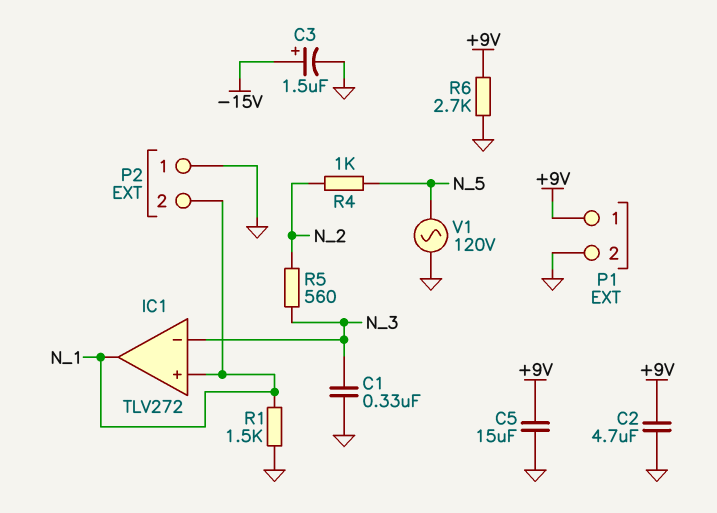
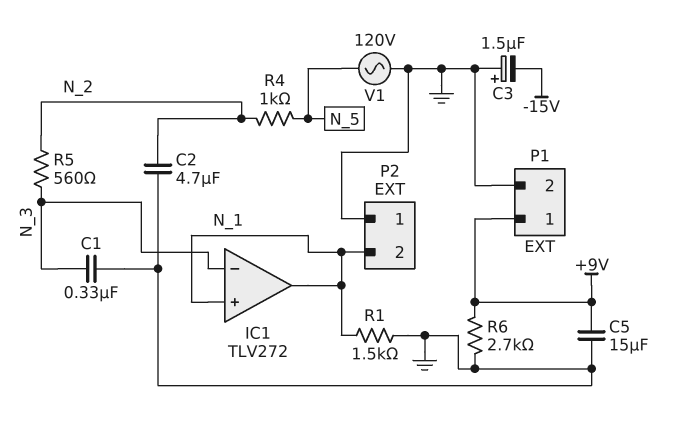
C2: 4.7uF (+9V, GND) -> 4.7uF (GND, N_2)
C3: 1.5uF (plus -15V, minus GND) -> 1.5uF (plus GND, minus -15V)

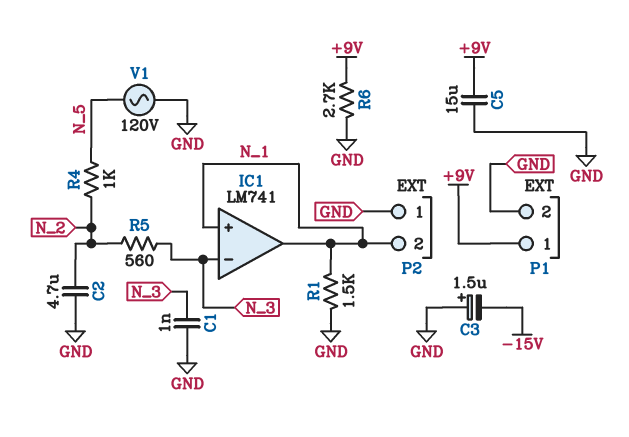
C1: 330nF (GND, N_3) -> 1nF (GND, N_3)
IC1: TLV272 -> LM741

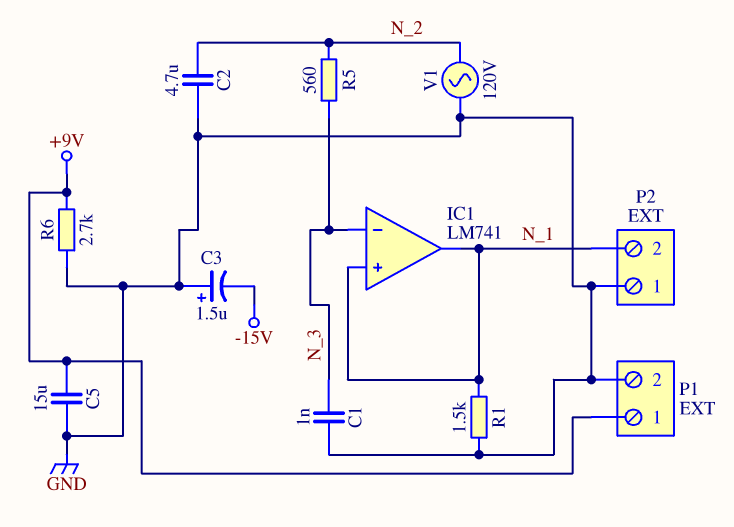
R4: 1k (N_2, N_5) -> none
V1: AC 120V (GND, N_5) -> AC 120V (GND, N_2)

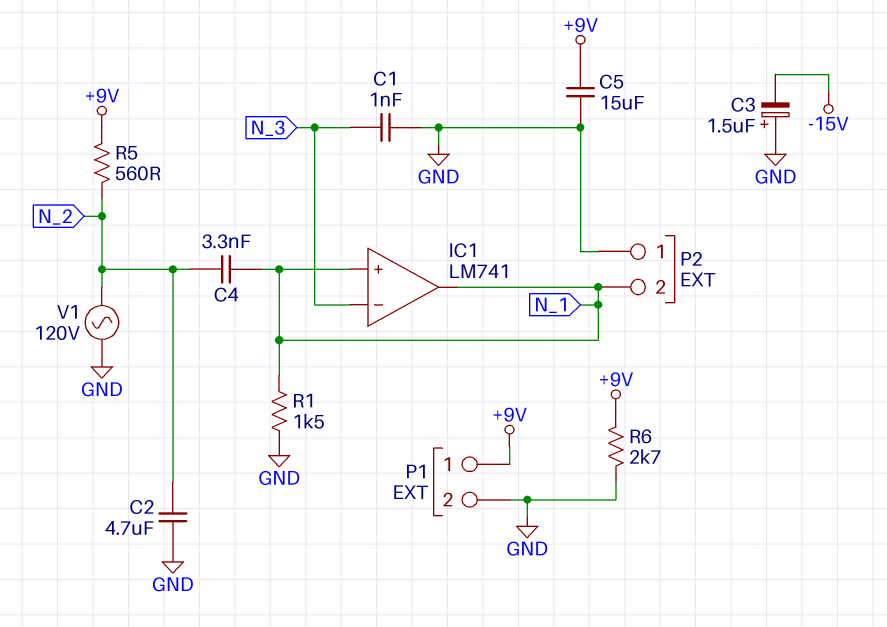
C4: none -> 3.3nF (N_1, N_2)
R5: 560 (N_2, N_3) -> 560 (+9V, N_2)

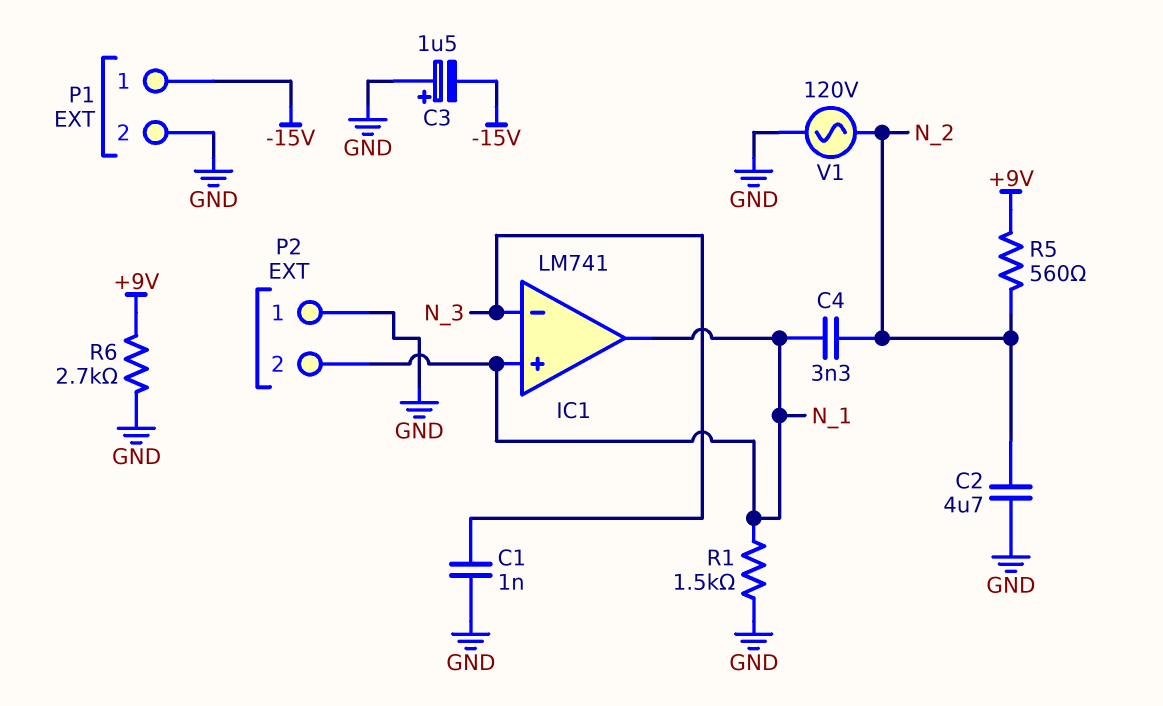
C5: 15uF (+9V, GND) -> none
P1 pin 1: +9V -> -15V

